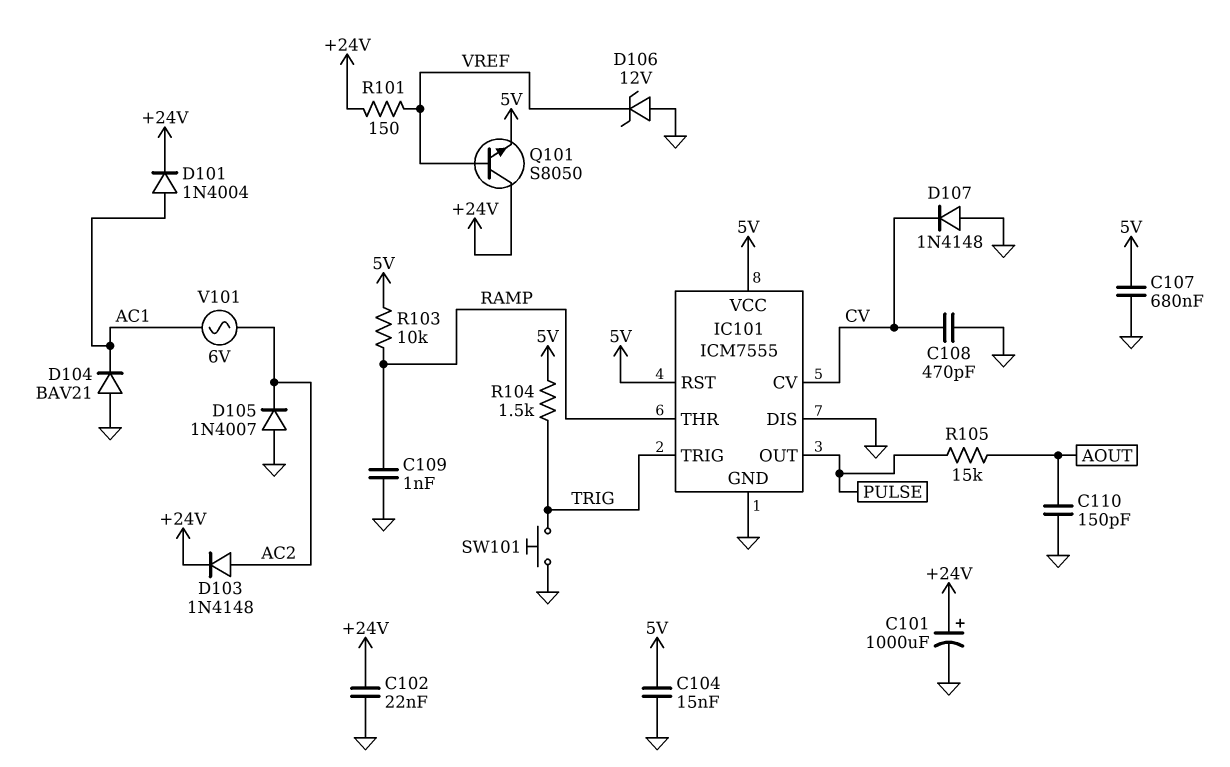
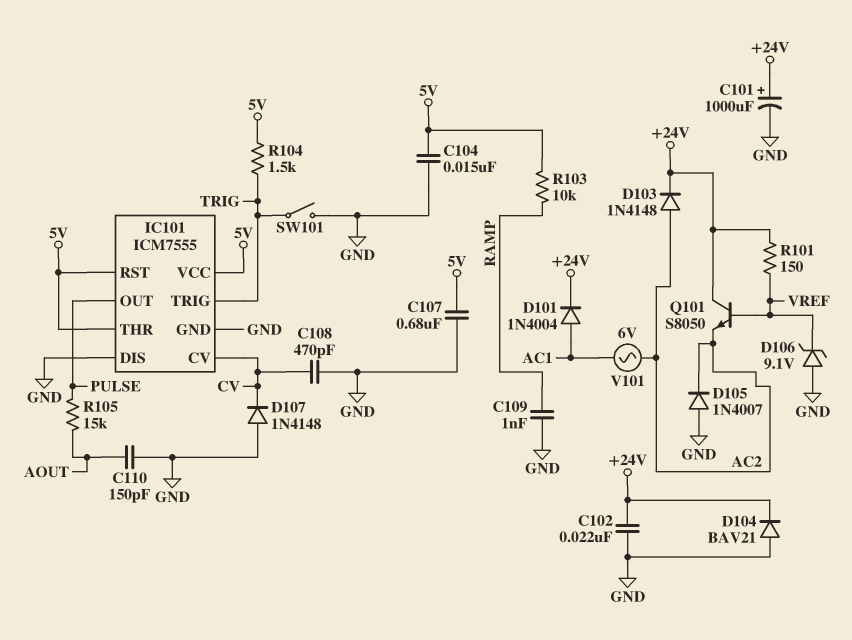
D104: diode BAV21 (A GND, K AC1) -> diode BAV21 (A GND, K +24V)
D106: zener 12V (A GND, K VREF) -> zener 9.1V (A GND, K VREF)
IC101 pin THR: RAMP -> 5V
Q101: NPN S8050 (B VREF, C +24V, E 5V) -> NPN S8050 (B VREF, C +24V, E AC2)
SW101: button (GND, TRIG) -> switch (GND, TRIG)

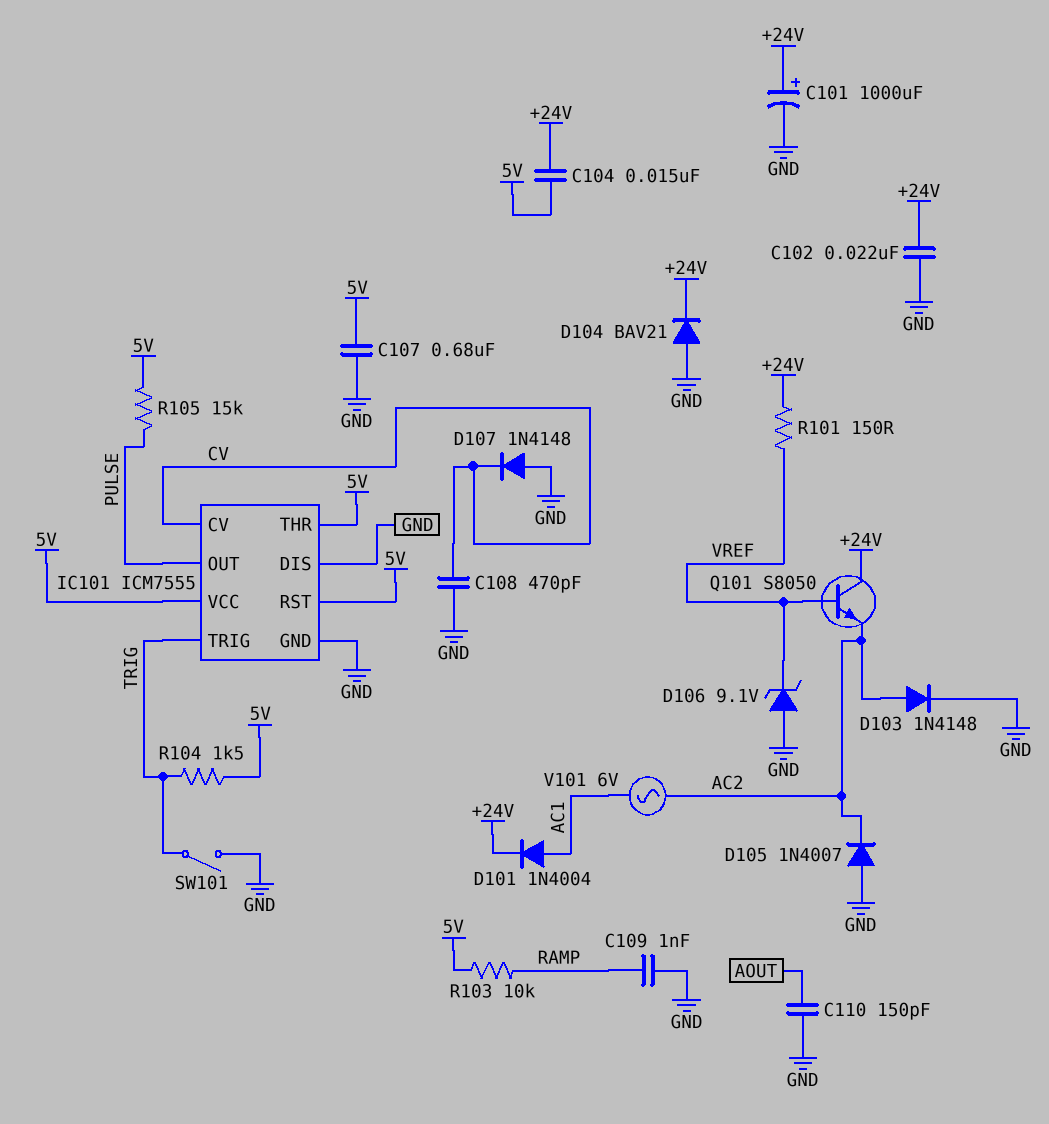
C104: 15nF (5V, GND) -> 15nF (+24V, 5V)
D103: diode 1N4148 (A AC2, K +24V) -> diode 1N4148 (A AC2, K GND)
R105: 15k (AOUT, PULSE) -> 15k (5V, PULSE)

